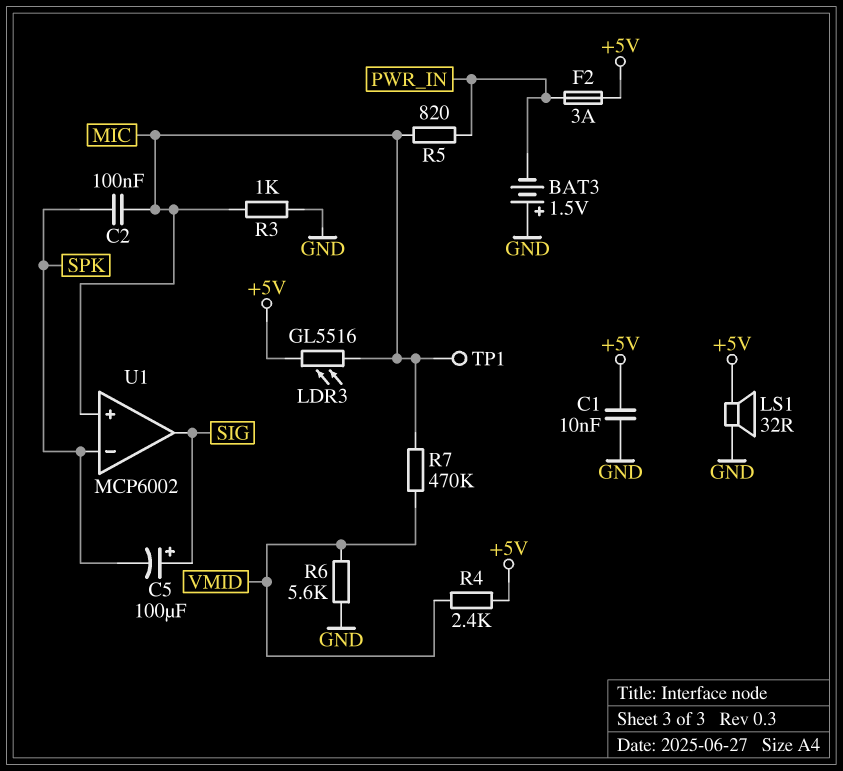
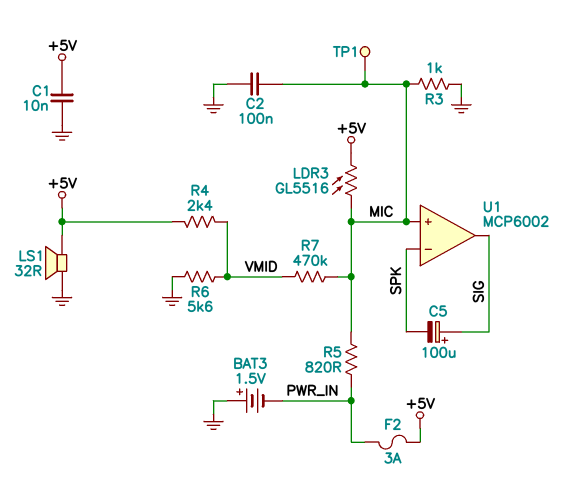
C2: 100nF (MIC, SPK) -> 100nF (GND, MIC)

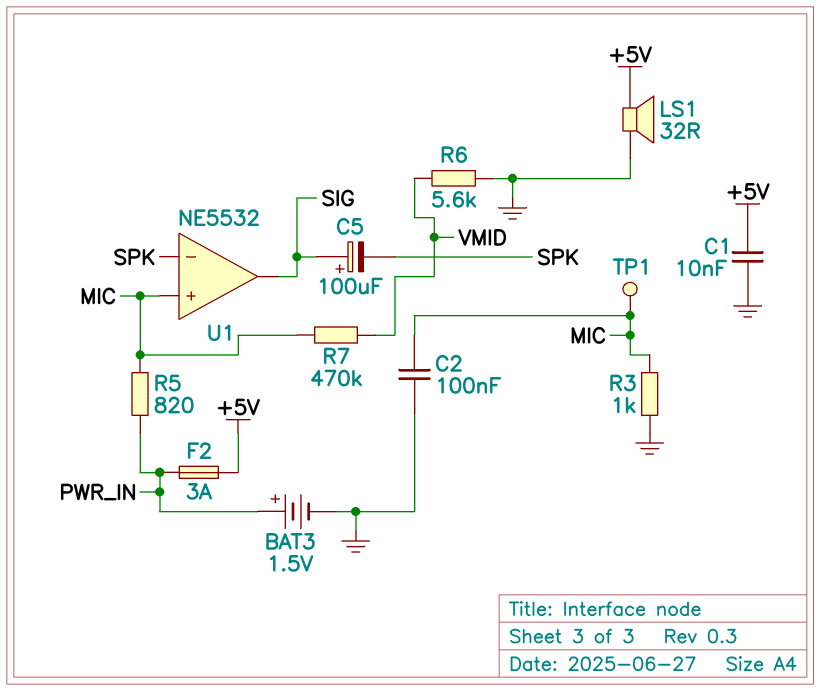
BAT3: 1.5V (plus GND, minus PWR_IN) -> 1.5V (plus PWR_IN, minus GND)
LDR3: GL5516 (+5V, MIC) -> none
R4: 2.4k (+5V, VMID) -> none
U1: MCP6002 -> NE5532

